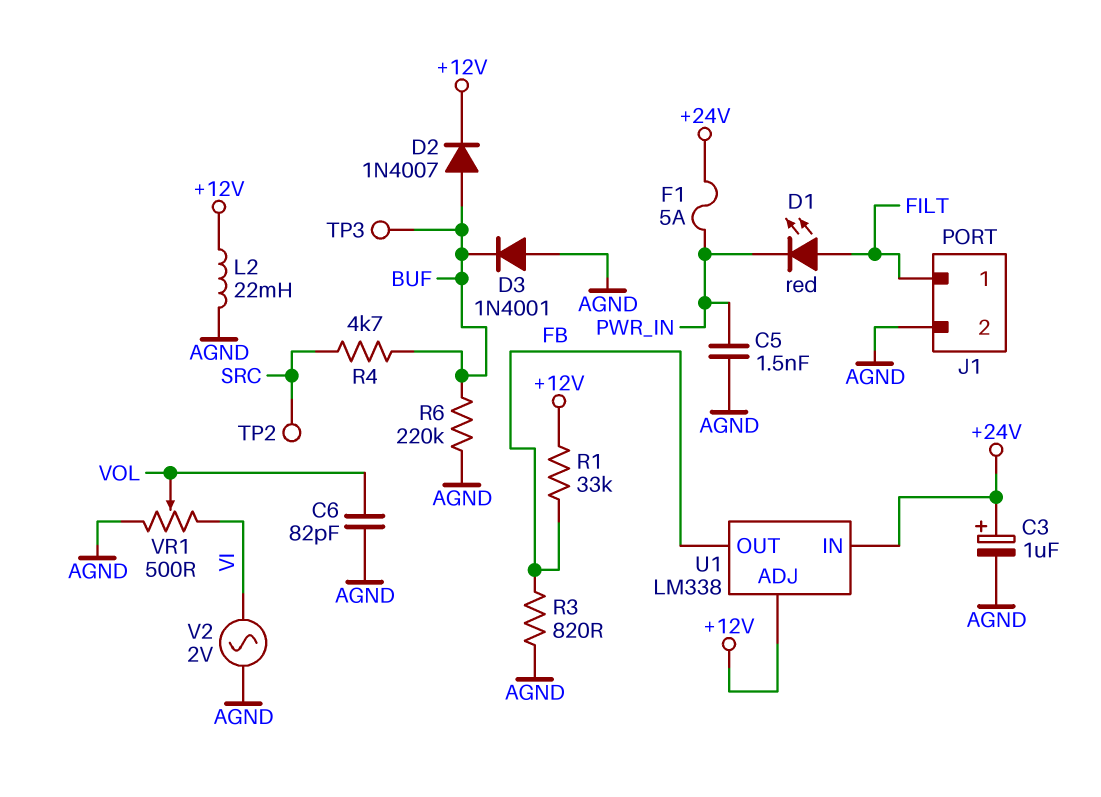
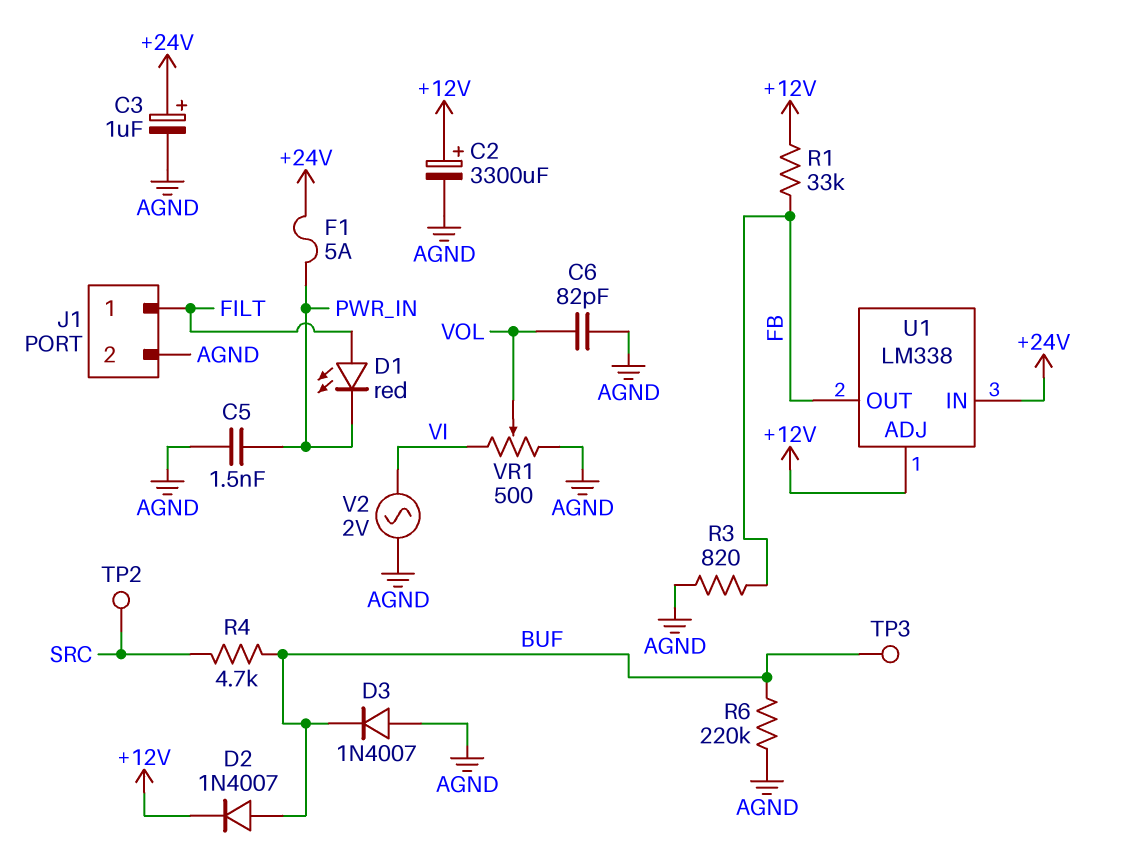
C2: none -> 3300uF (plus +12V, minus AGND)
D3: diode 1N4001 (A AGND, K BUF) -> diode 1N4007 (A AGND, K BUF)
L2: 22mH (+12V, AGND) -> none

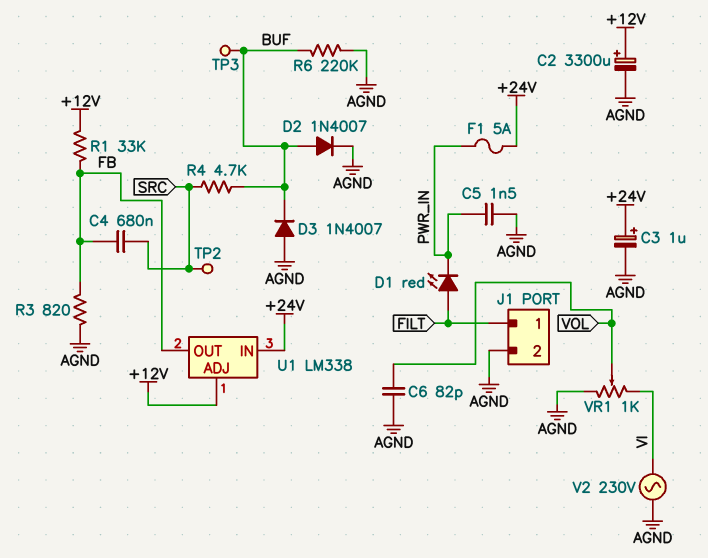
C4: none -> 680nF (FB, SRC)
D2: diode 1N4007 (A BUF, K +12V) -> diode 1N4007 (A BUF, K AGND)
V2: AC 2V (AGND, VI) -> AC 230V (AGND, VI)
VR1: 500 (AGND, VI, wiper VOL) -> 1k (AGND, VI, wiper VOL)

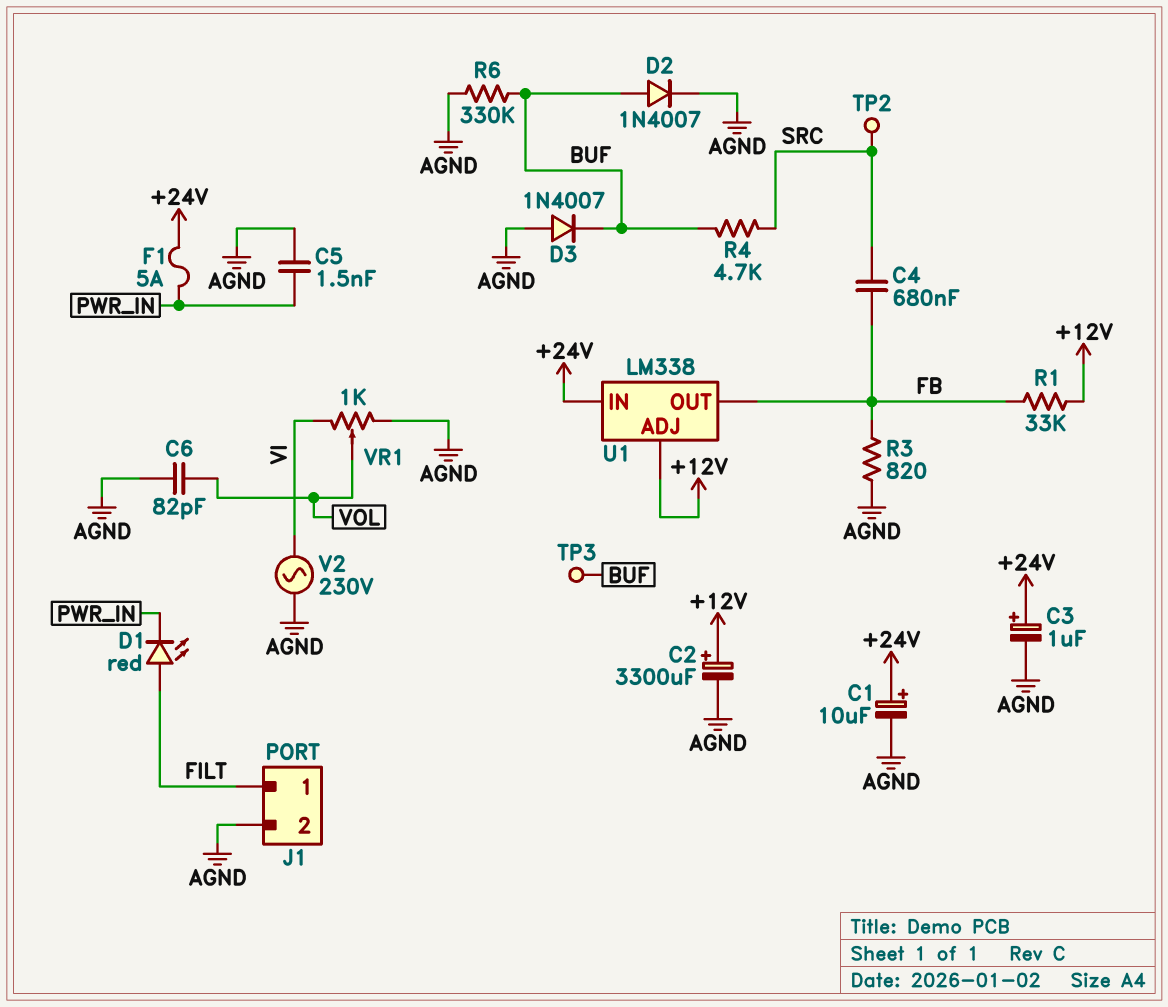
C1: none -> 10uF (plus +24V, minus AGND)
R6: 220k (AGND, BUF) -> 330k (AGND, BUF)

